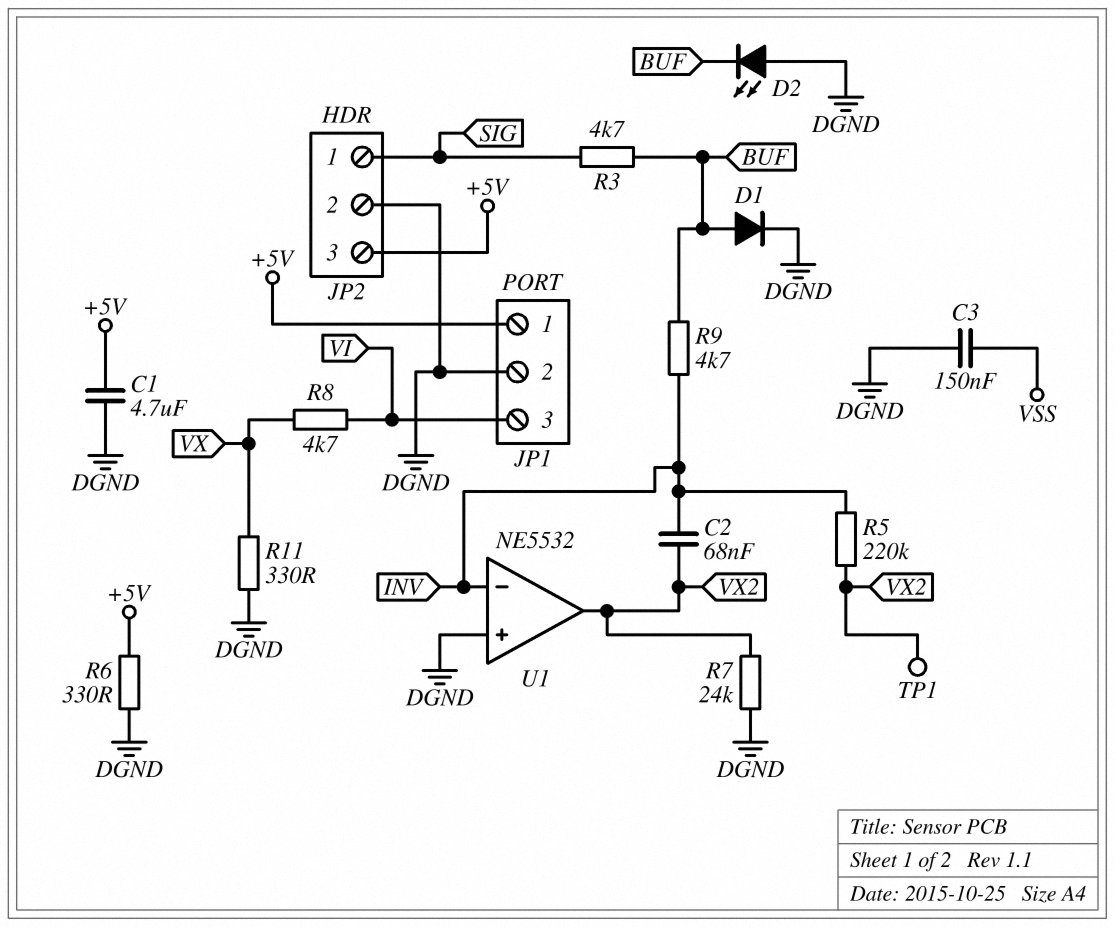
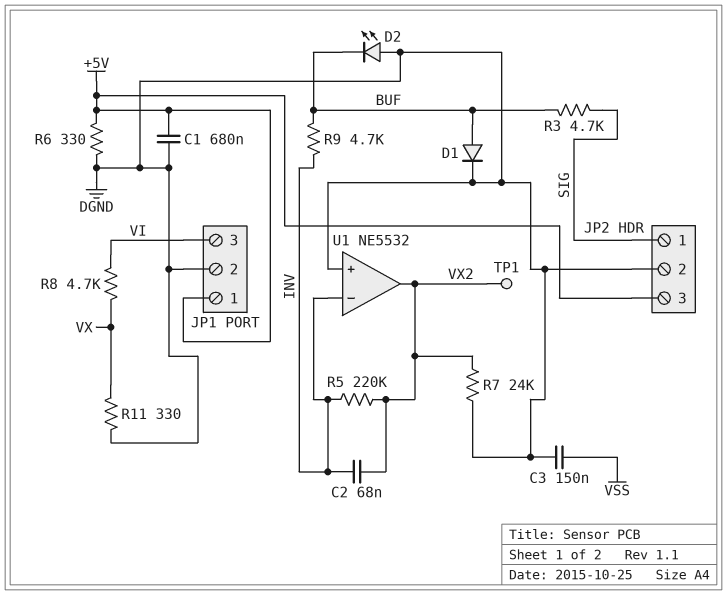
C1: 4.7uF (+5V, DGND) -> 680nF (+5V, DGND)

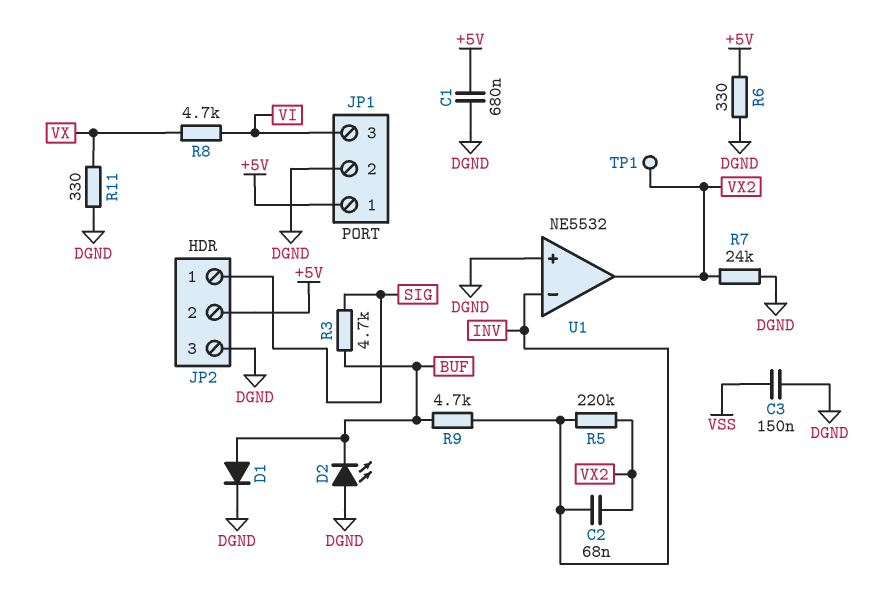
JP2 pin 2: DGND -> +5V
JP2 pin 3: +5V -> DGND

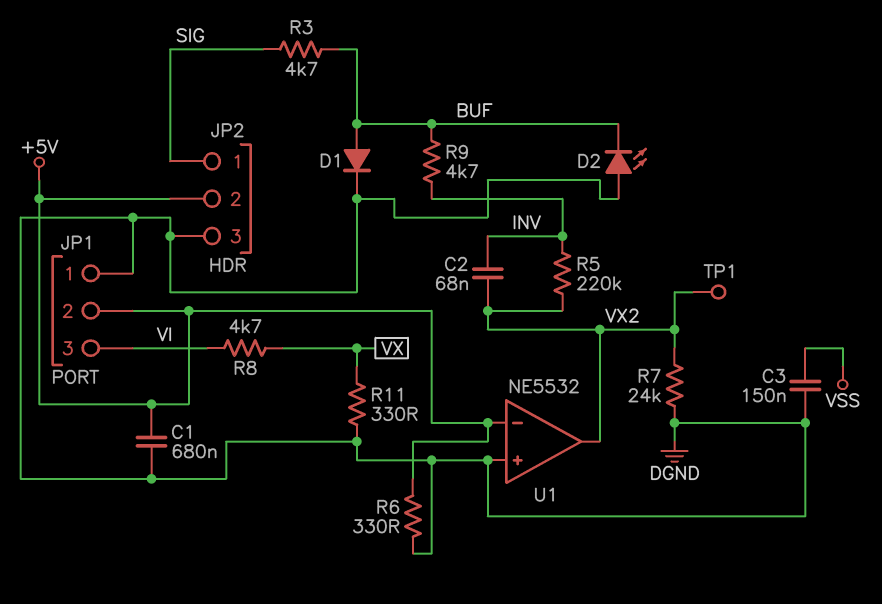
JP1 pin 1: +5V -> DGND
JP1 pin 2: DGND -> +5V
U1 pin in-: INV -> +5V

